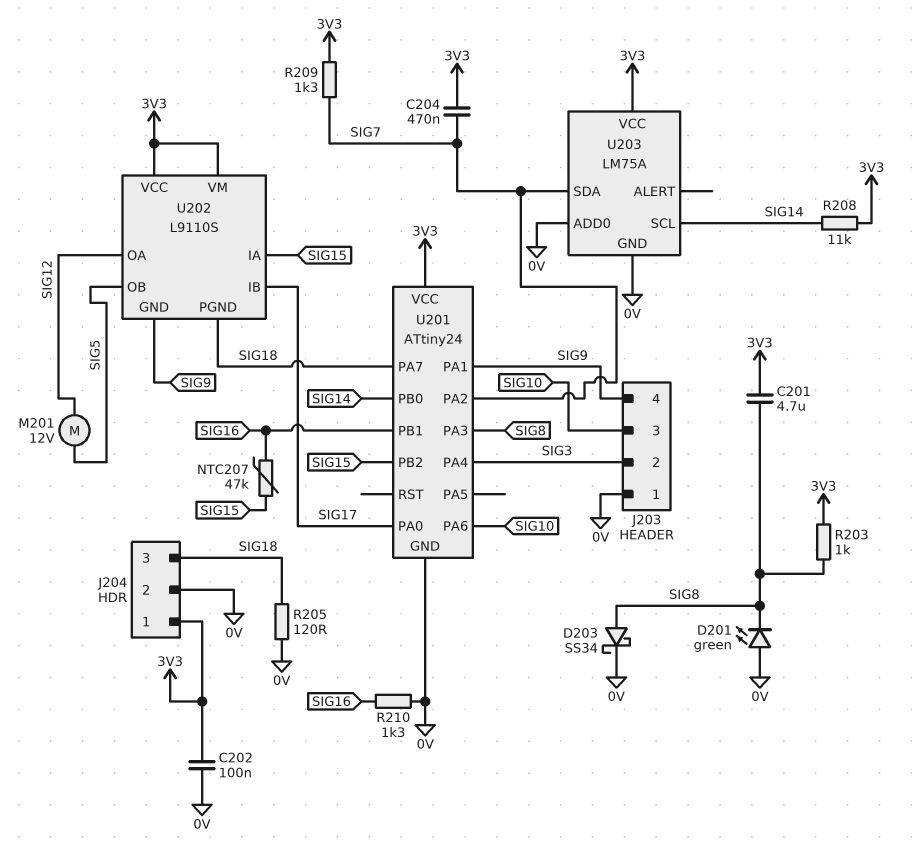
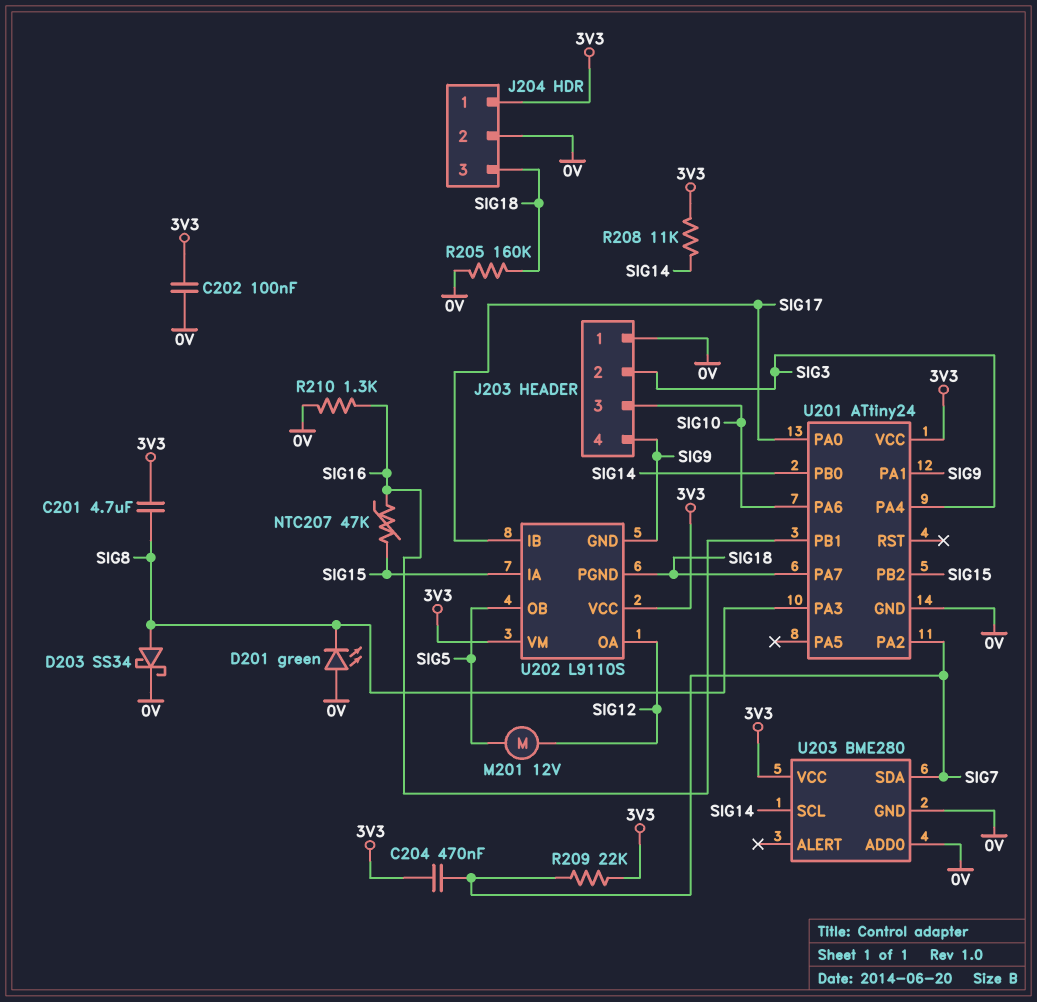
R203: 1k (3V3, SIG8) -> none
R205: 120 (0V, SIG18) -> 160k (0V, SIG18)
R209: 1.3k (3V3, SIG7) -> 22k (3V3, SIG7)
U203: LM75A -> BME280

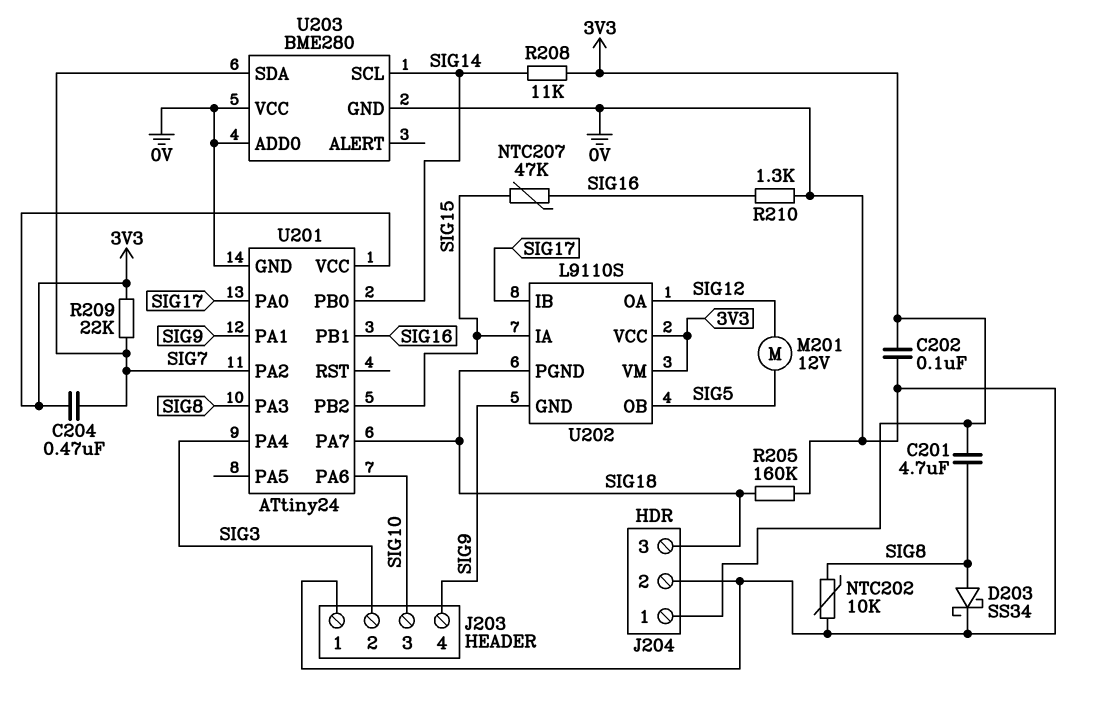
D201: LED green (A 0V, K SIG8) -> none
NTC202: none -> 10k (0V, SIG8)
U203 pin VCC: 3V3 -> 0V

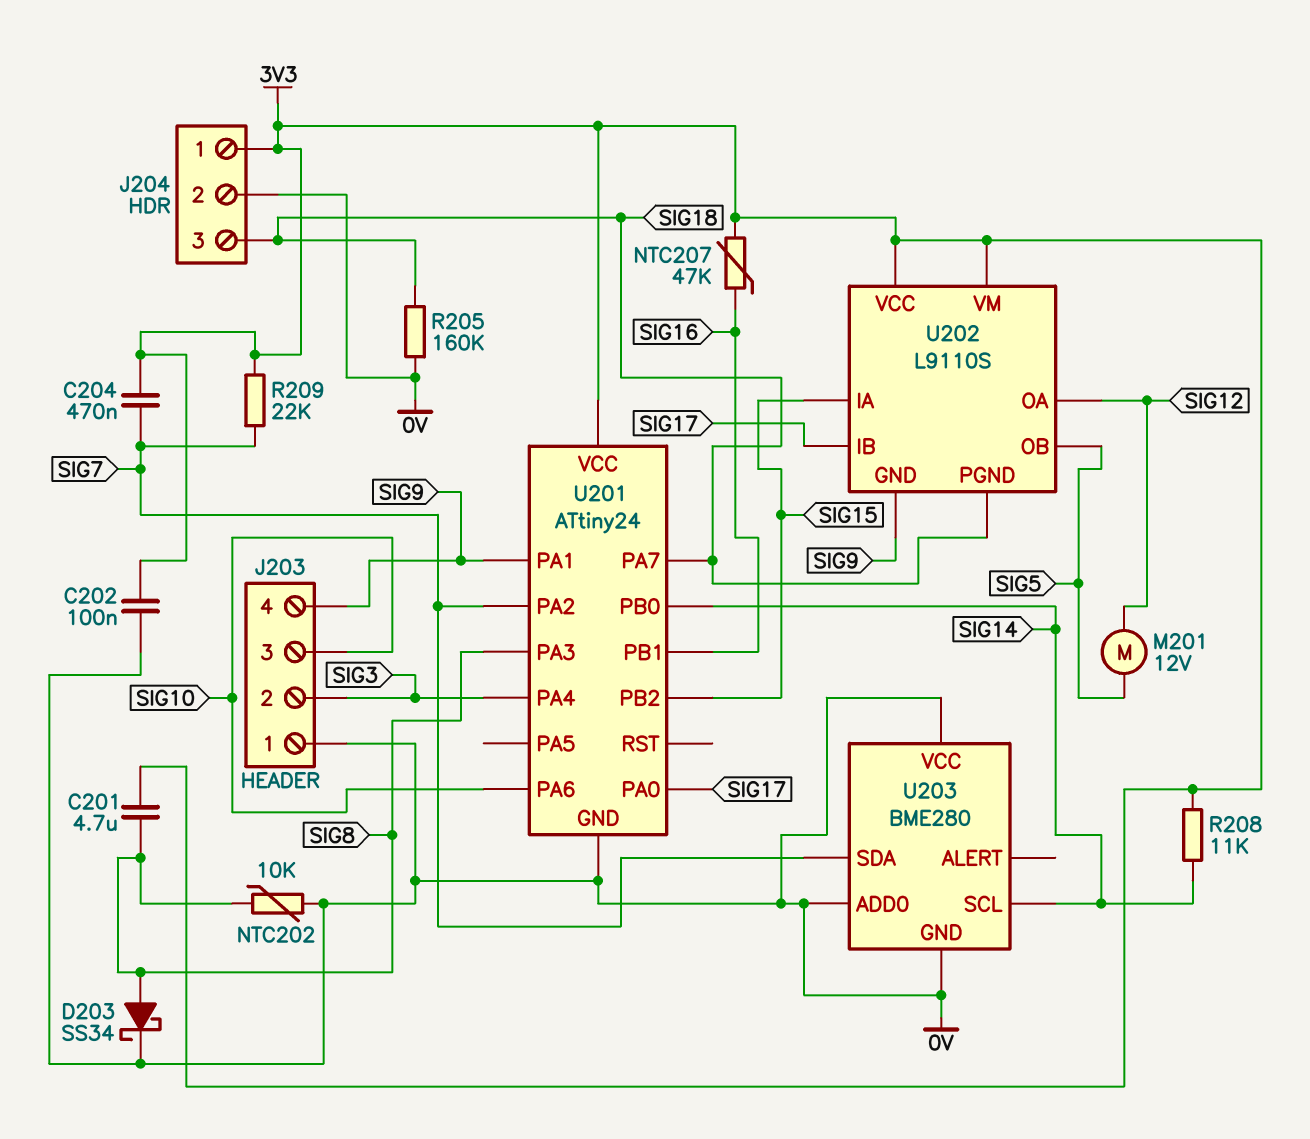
NTC207: 47k (SIG15, SIG16) -> 47k (3V3, SIG16)
R210: 1.3k (0V, SIG16) -> none

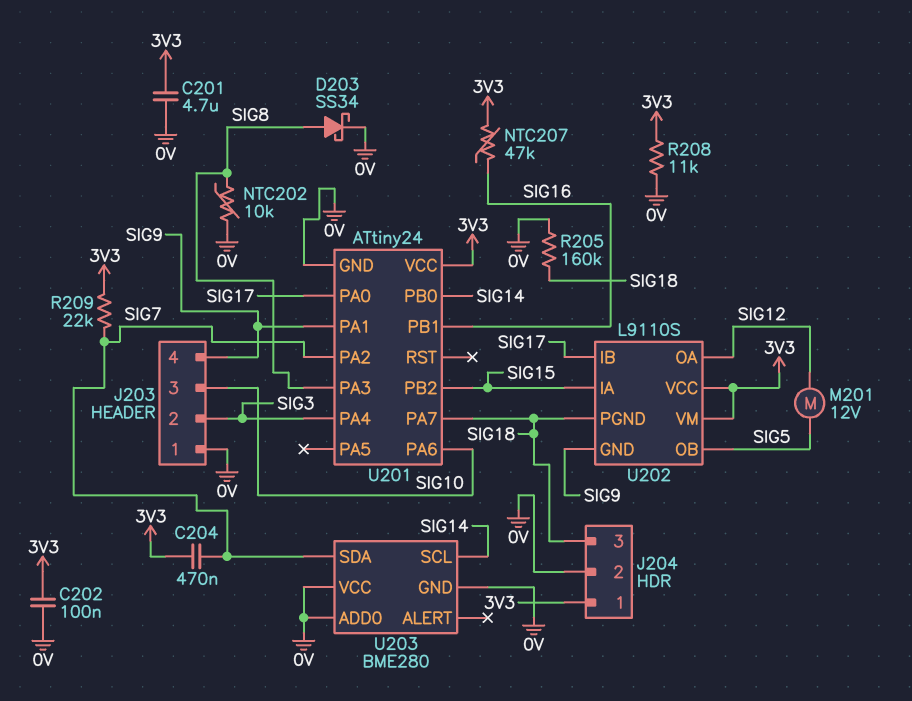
C201: 4.7uF (3V3, SIG8) -> 4.7uF (0V, 3V3)
R208: 11k (3V3, SIG14) -> 11k (0V, 3V3)

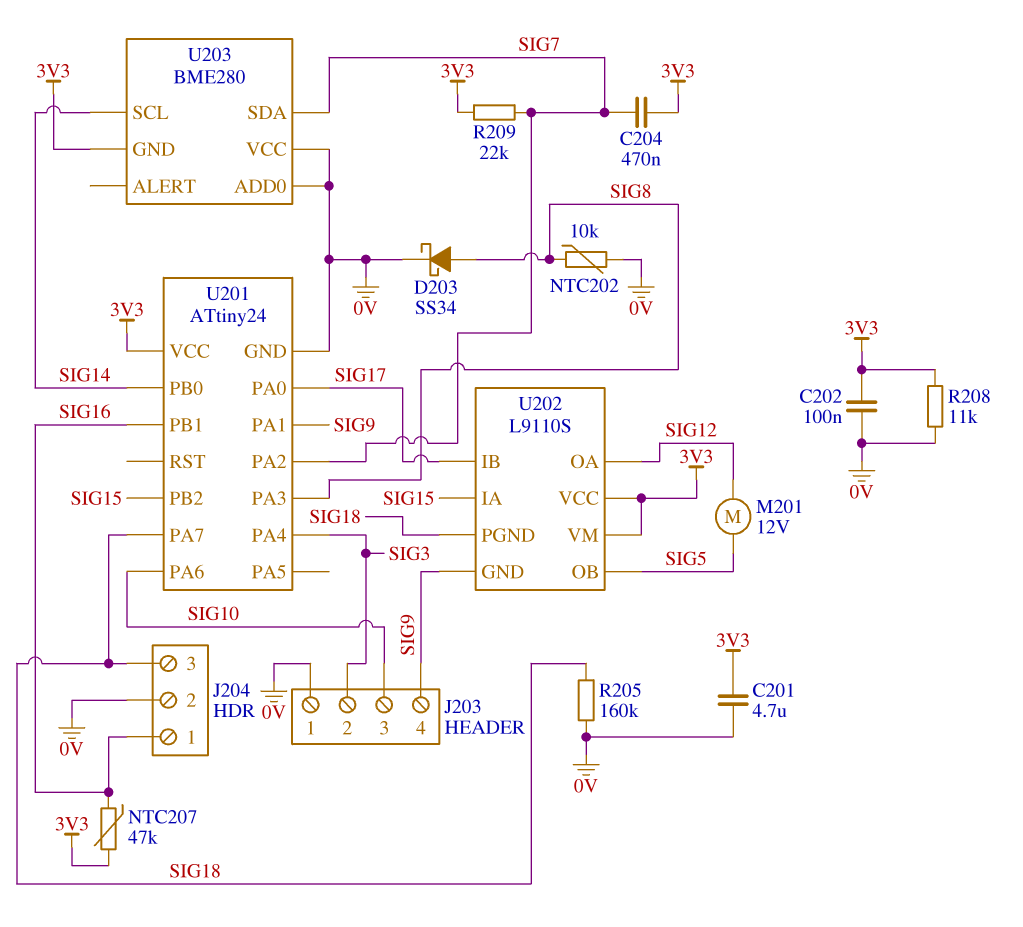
J204 pin 1: 3V3 -> SIG16
U203 pin GND: 0V -> 3V3

